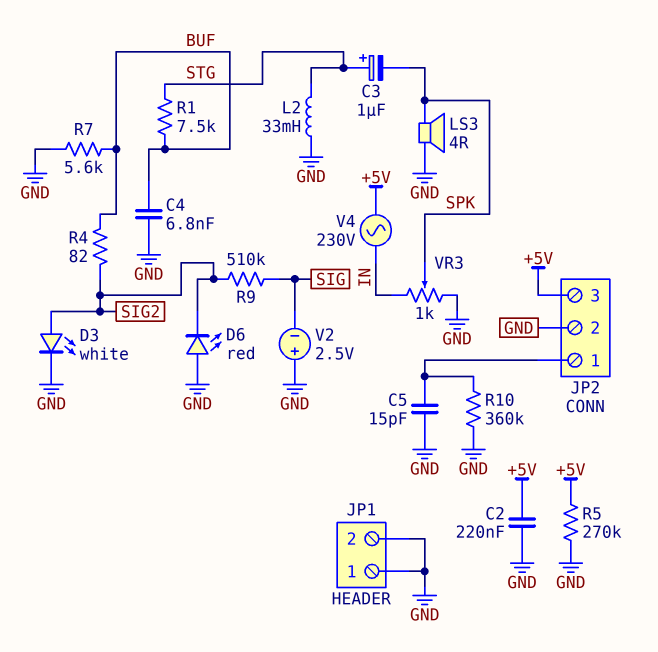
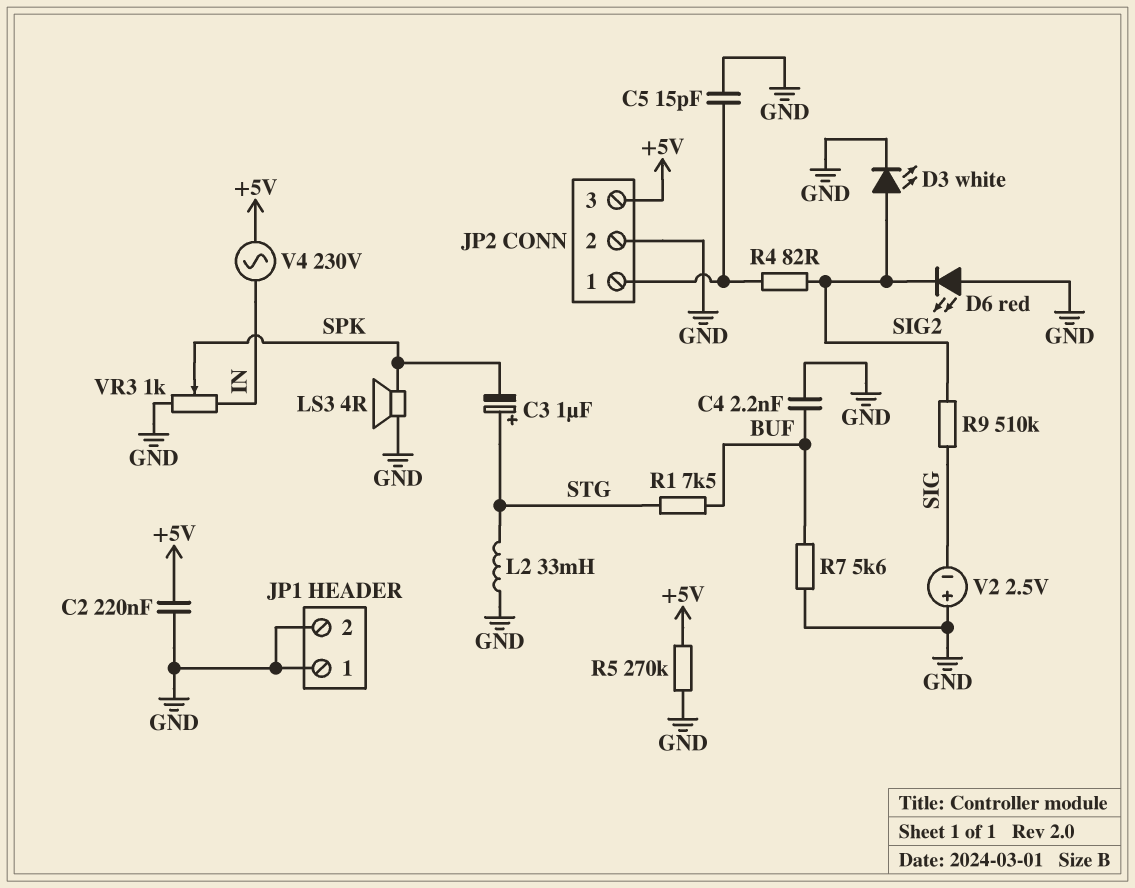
C4: 6.8nF (BUF, GND) -> 2.2nF (BUF, GND)
R4: 82 (BUF, SIG2) -> 82 (JP2/1, SIG2)
R10: 360k (GND, JP2/1) -> none

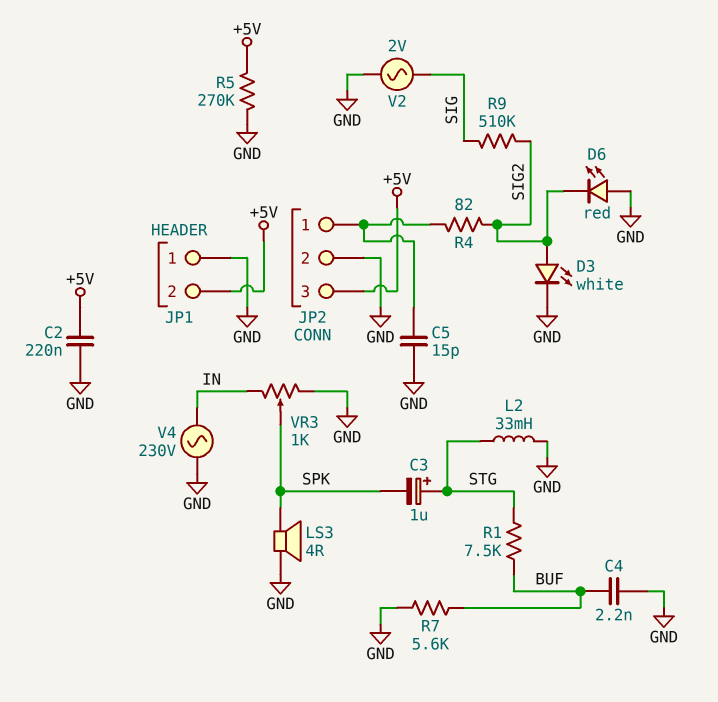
JP1 pin 2: GND -> +5V
V2: 2.5V (plus GND, minus SIG) -> AC 2V (GND, SIG)
V4: AC 230V (+5V, IN) -> AC 230V (GND, IN)

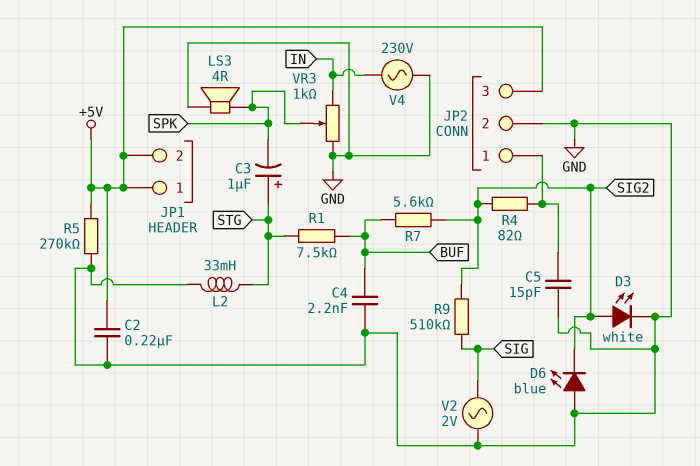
D6: LED red (A GND, K SIG2) -> LED blue (A GND, K SIG2)
JP1 pin 1: GND -> +5V
R7: 5.6k (BUF, GND) -> 5.6k (BUF, SIG2)

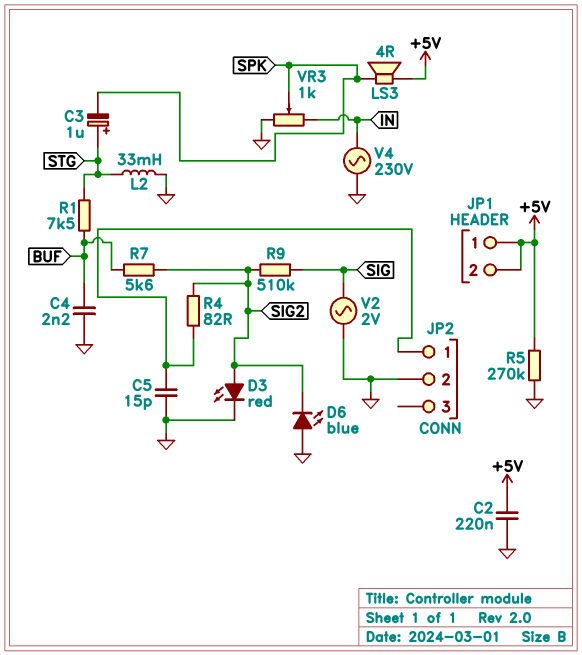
D3: LED white (A SIG2, K GND) -> LED red (A SIG2, K GND)
JP2 pin 3: +5V -> none
LS3: speaker 4R (GND, SPK) -> speaker 4R (+5V, SPK)

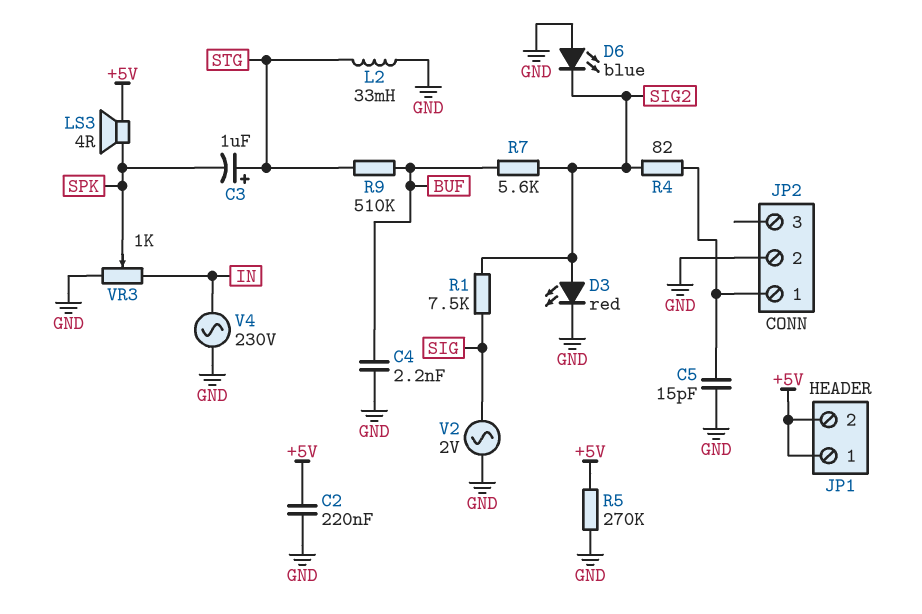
R1: 7.5k (BUF, STG) -> 7.5k (SIG, SIG2)
R9: 510k (SIG, SIG2) -> 510k (BUF, STG)

